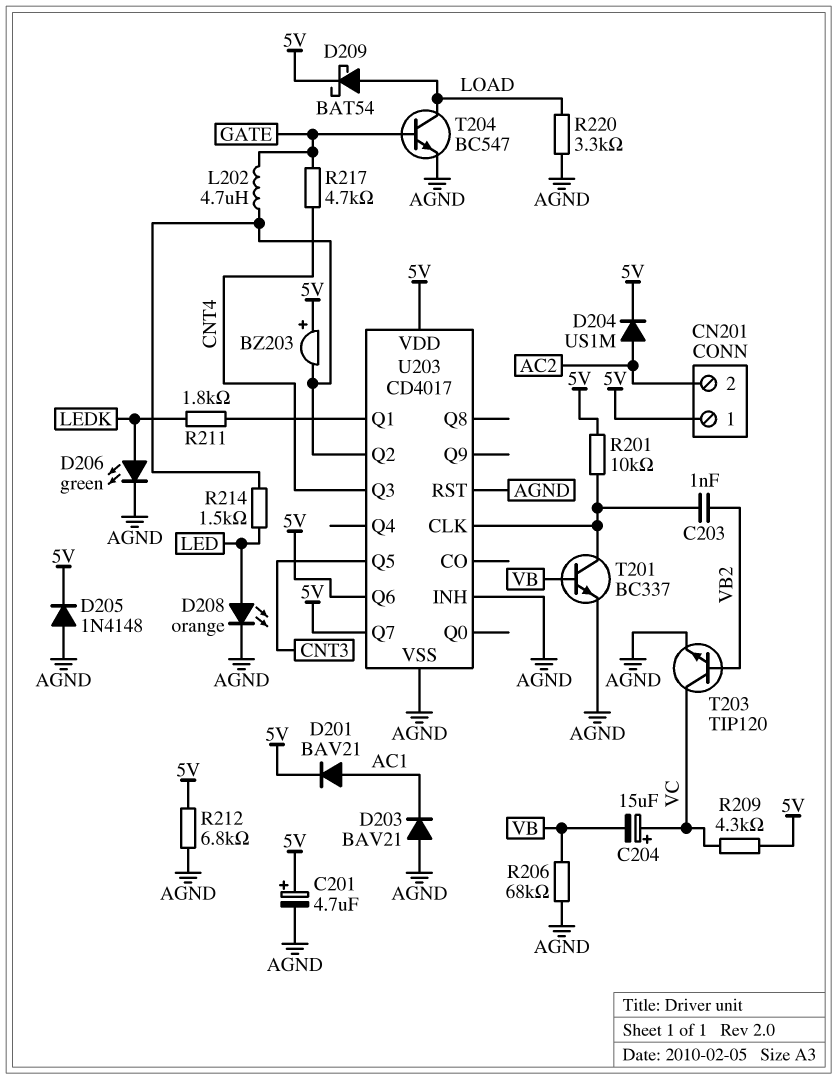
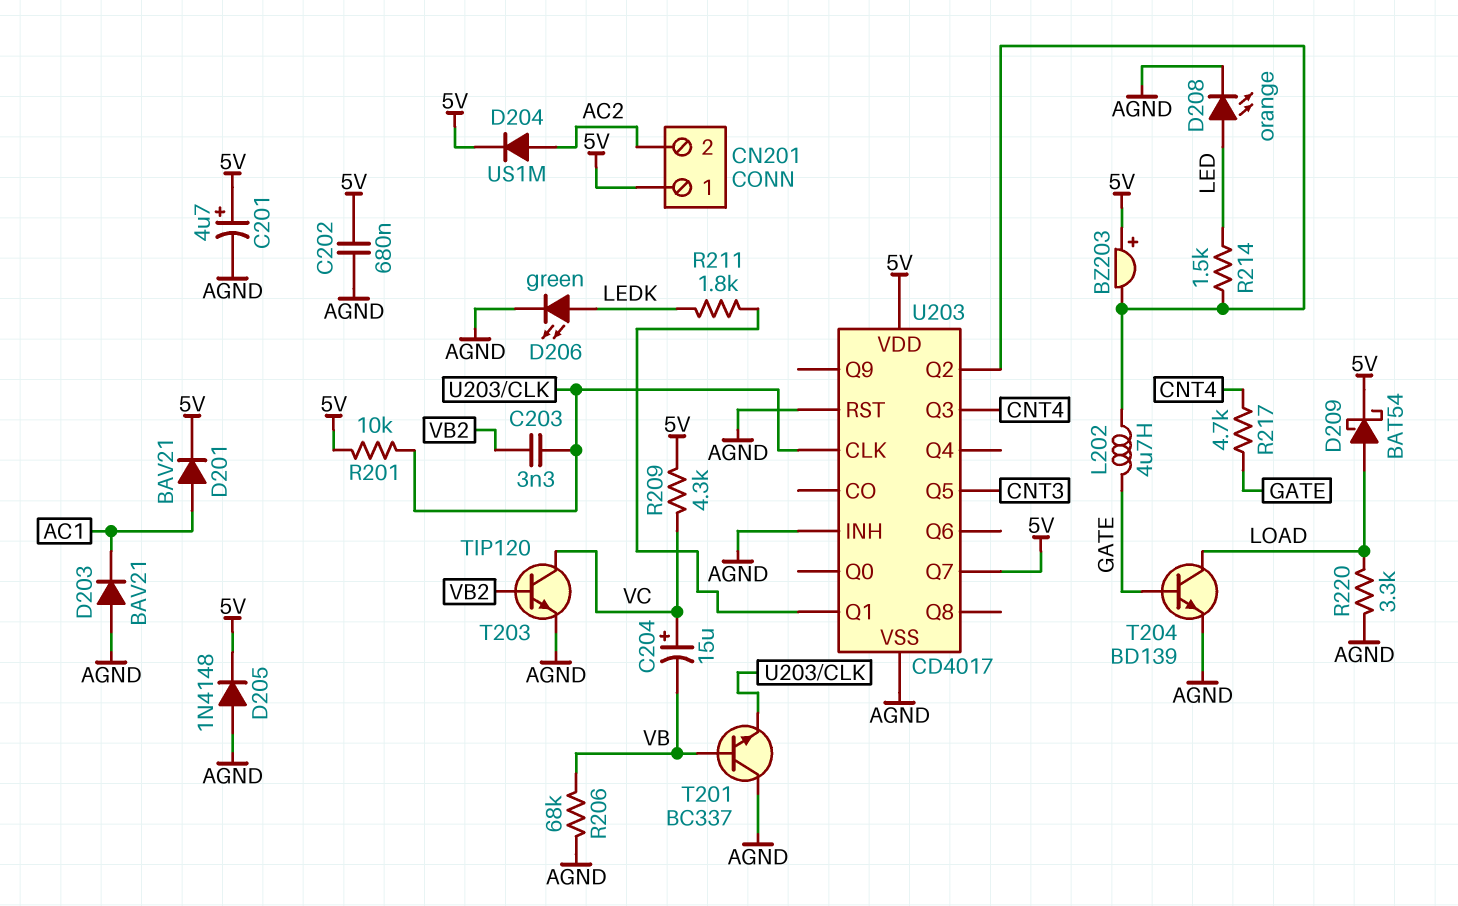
C202: none -> 680nF (5V, AGND)
C203: 1nF (U203/CLK, VB2) -> 3.3nF (U203/CLK, VB2)
R212: 6.8k (5V, AGND) -> none
T201: NPN BC337 (B VB, C U203/CLK, E AGND) -> NPN BC337 (B VB, C AGND, E U203/CLK)
T204: NPN BC547 (B GATE, C LOAD, E AGND) -> NPN BD139 (B GATE, C LOAD, E AGND)
U203 pin Q6: 5V -> none

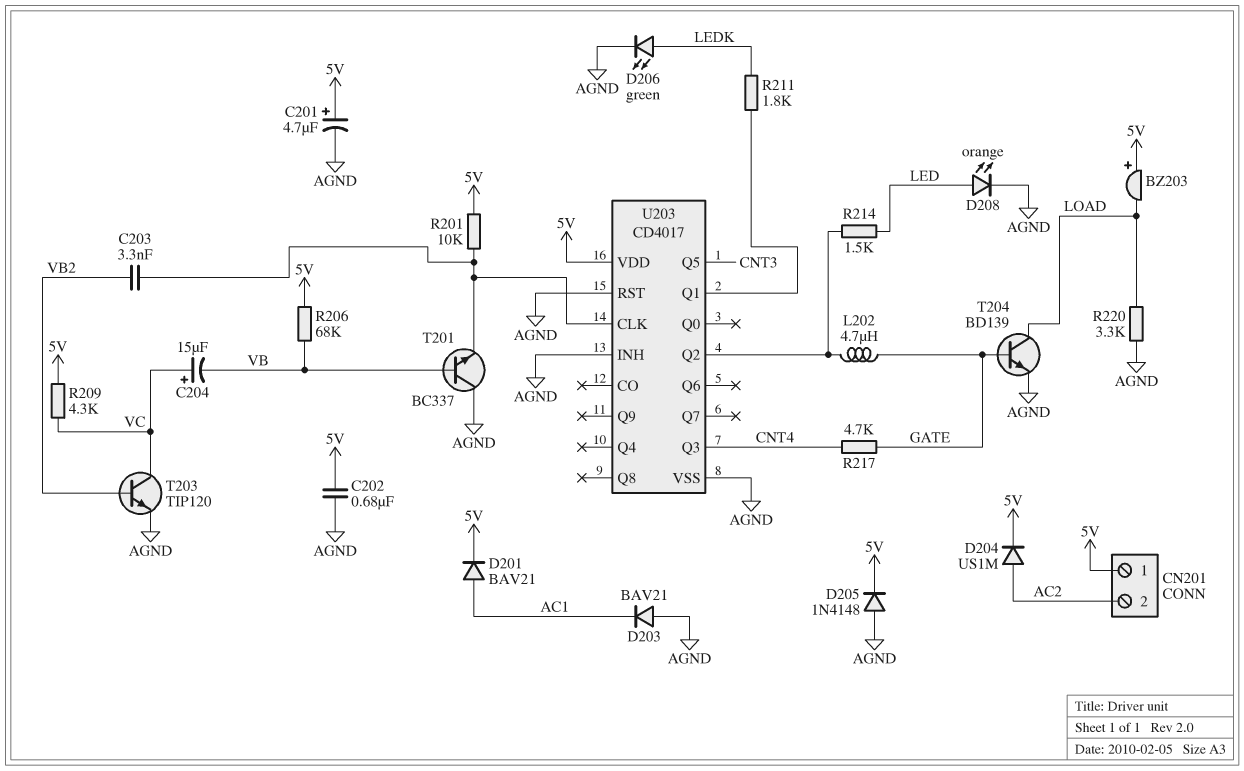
BZ203: buzzer (plus 5V, minus U203/Q2) -> buzzer (plus 5V, minus LOAD)
D209: schottky BAT54 (A LOAD, K 5V) -> none
R206: 68k (AGND, VB) -> 68k (5V, VB)
U203 pin Q7: 5V -> none

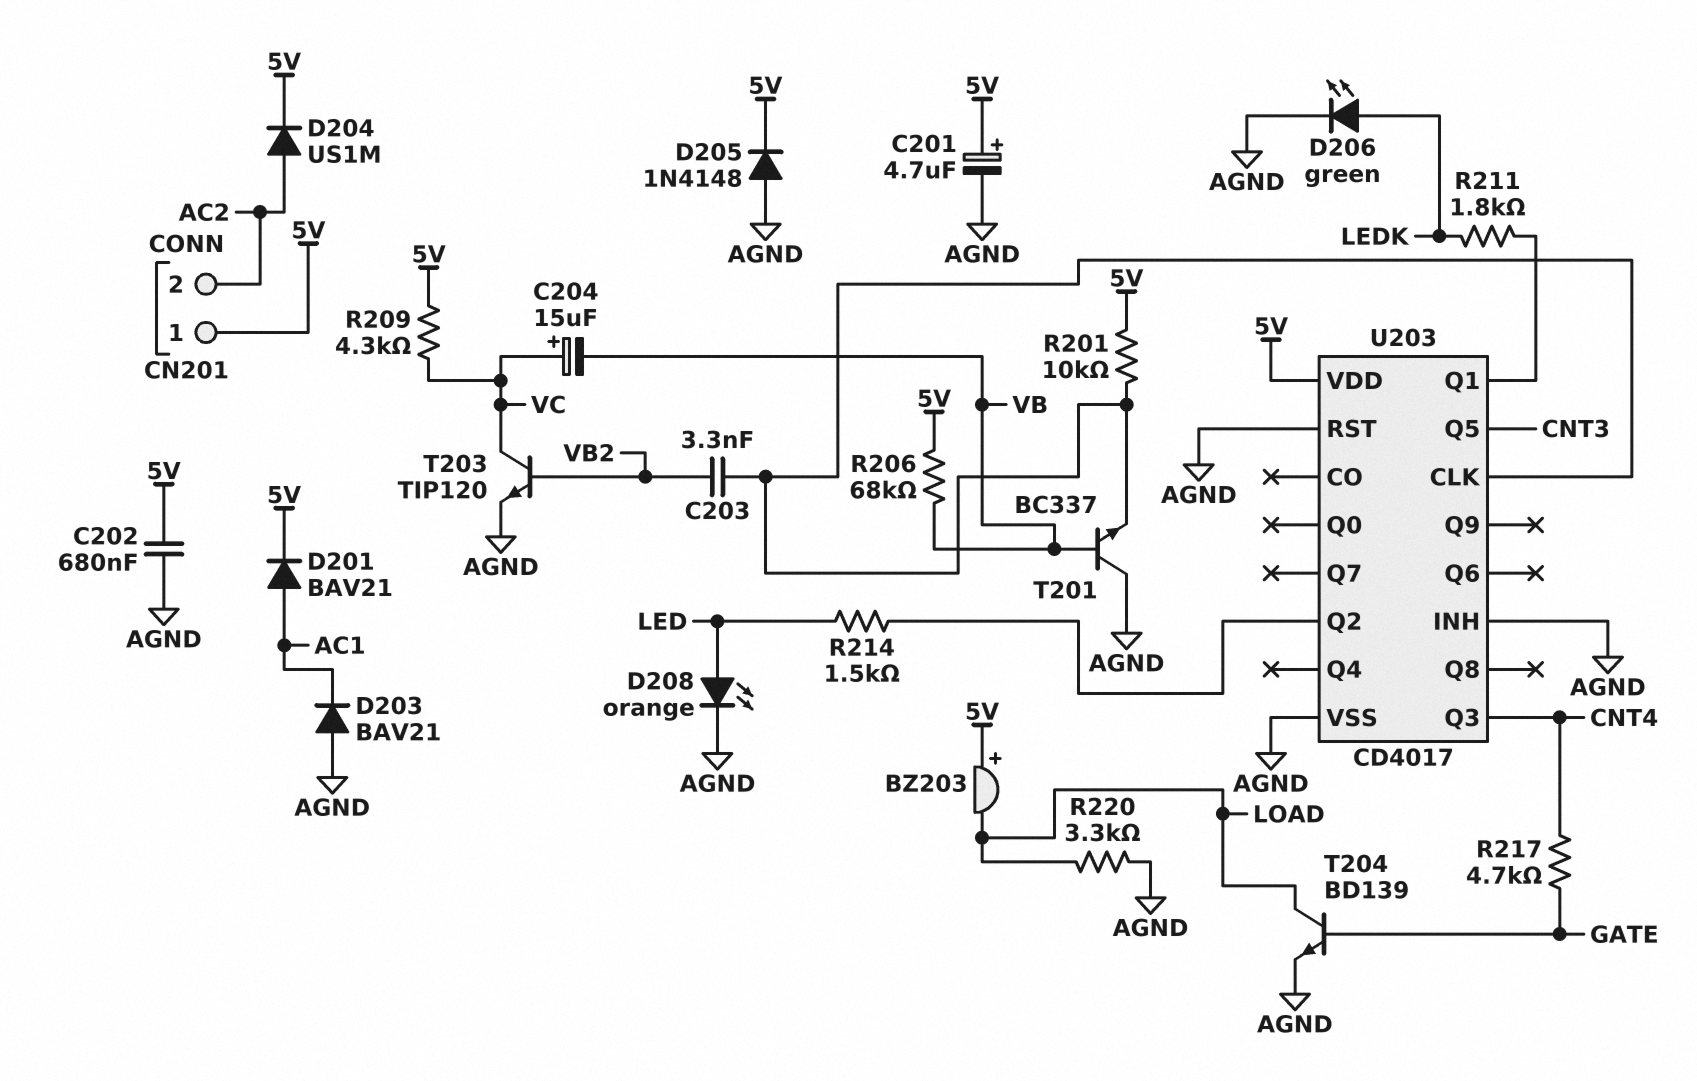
L202: 4.7uH (GATE, U203/Q2) -> none

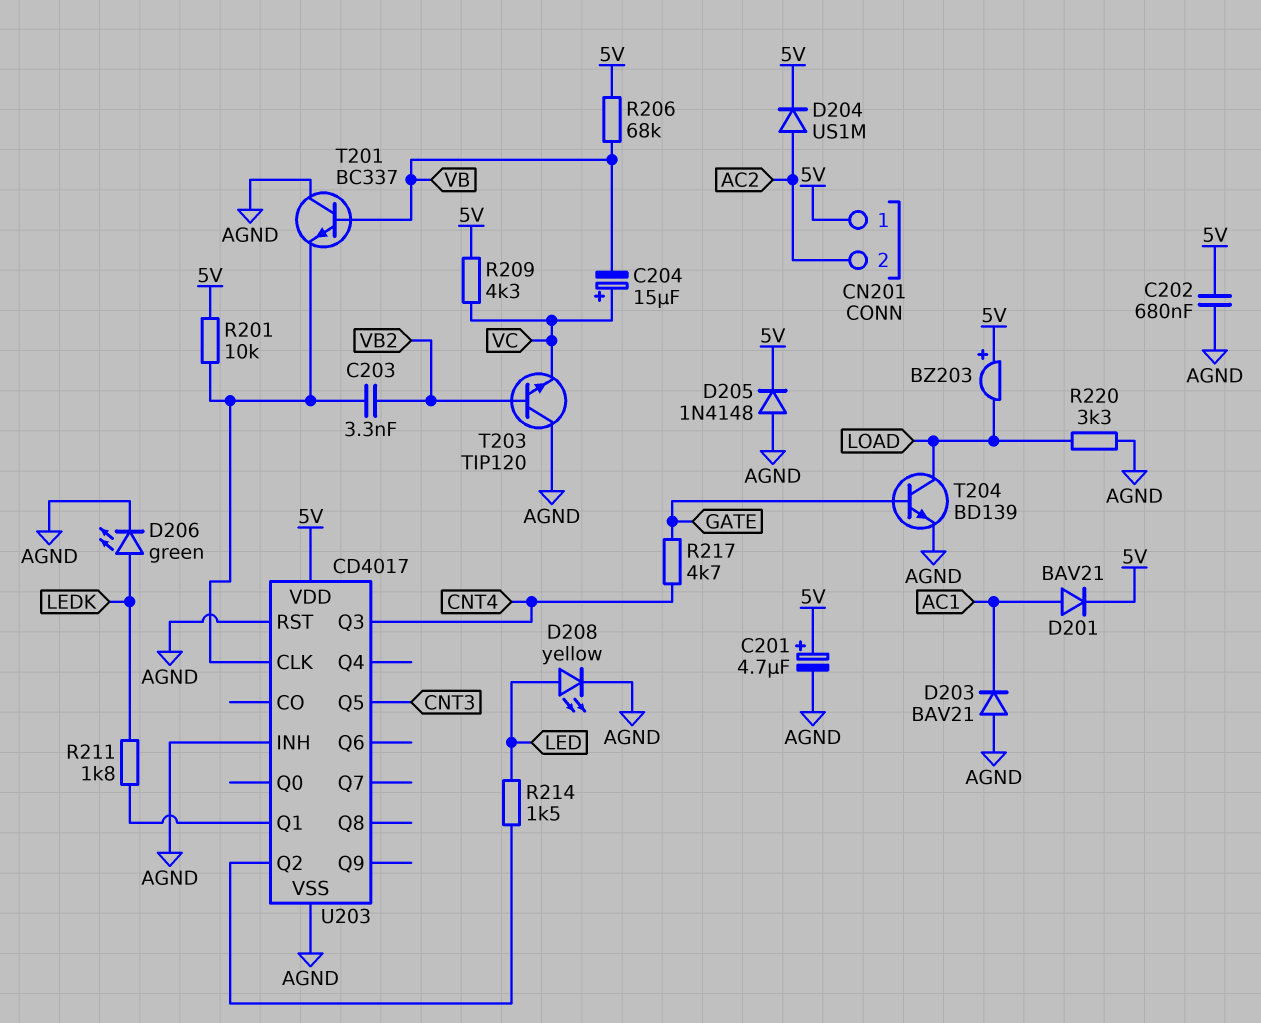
D208: LED orange (A LED, K AGND) -> LED yellow (A LED, K AGND)
T203: NPN TIP120 (B VB2, C VC, E AGND) -> NPN TIP120 (B VB2, C AGND, E VC)

